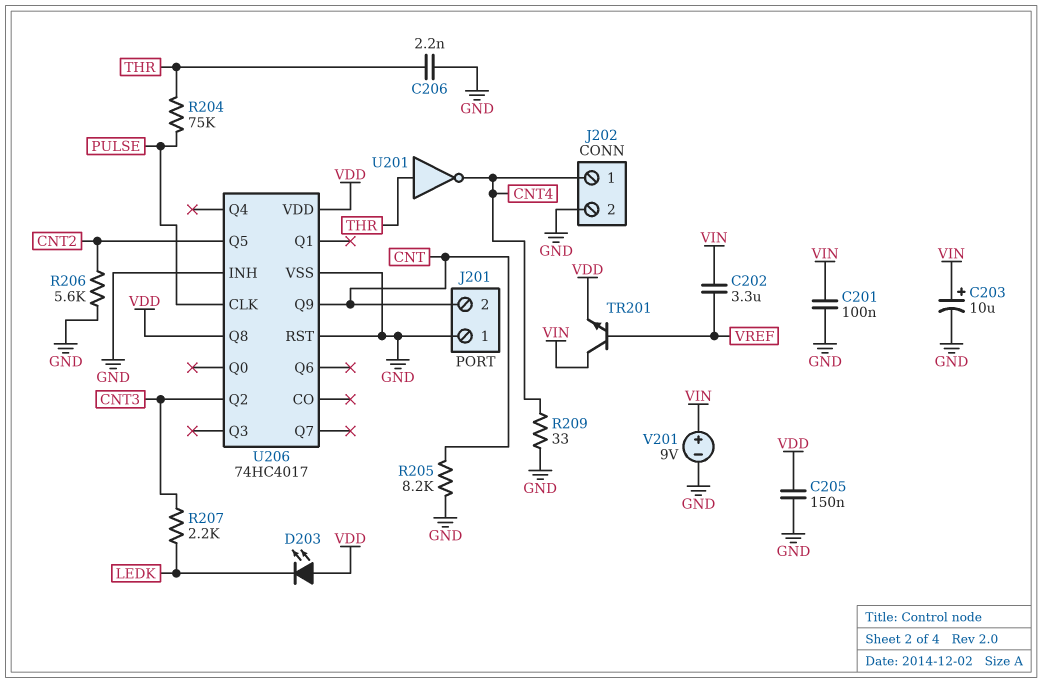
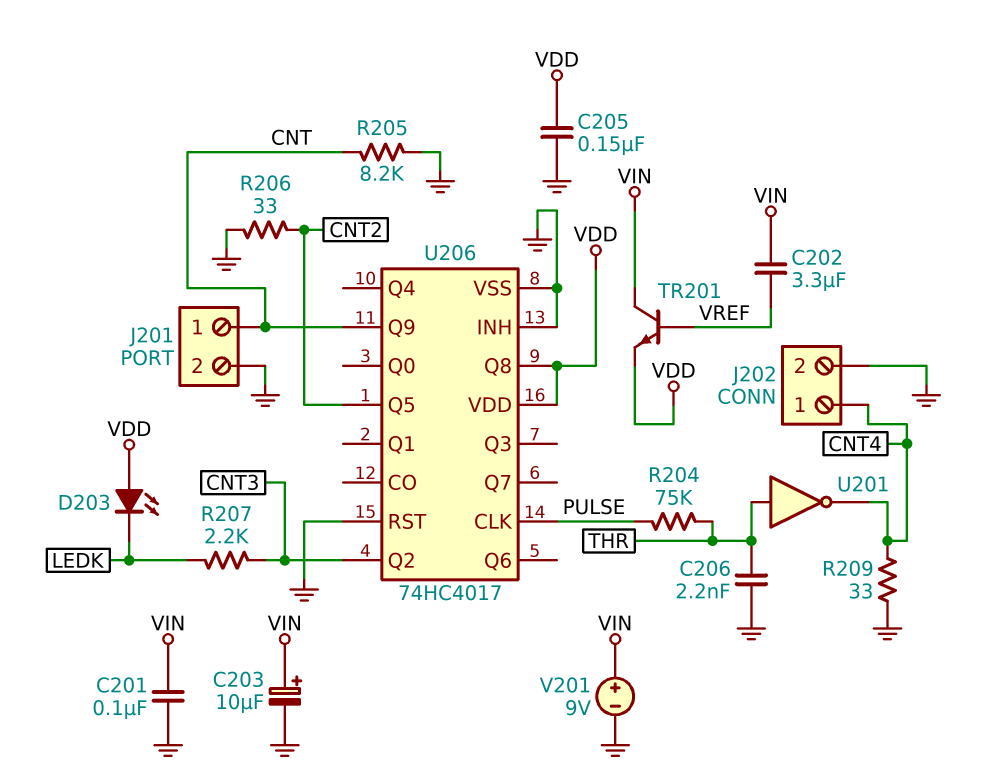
J201 pin 1: GND -> CNT
J201 pin 2: CNT -> GND
R206: 5.6k (CNT2, GND) -> 33 (CNT2, GND)

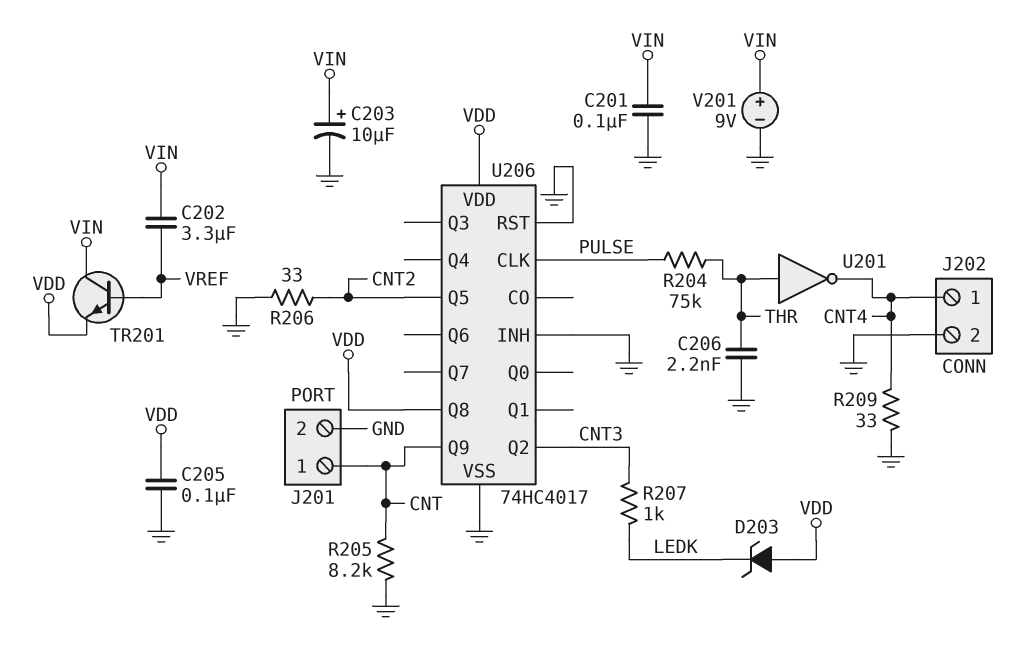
C205: 150nF (GND, VDD) -> 100nF (GND, VDD)
D203: LED (A VDD, K LEDK) -> zener (A VDD, K LEDK)
R207: 2.2k (CNT3, LEDK) -> 1k (CNT3, LEDK)

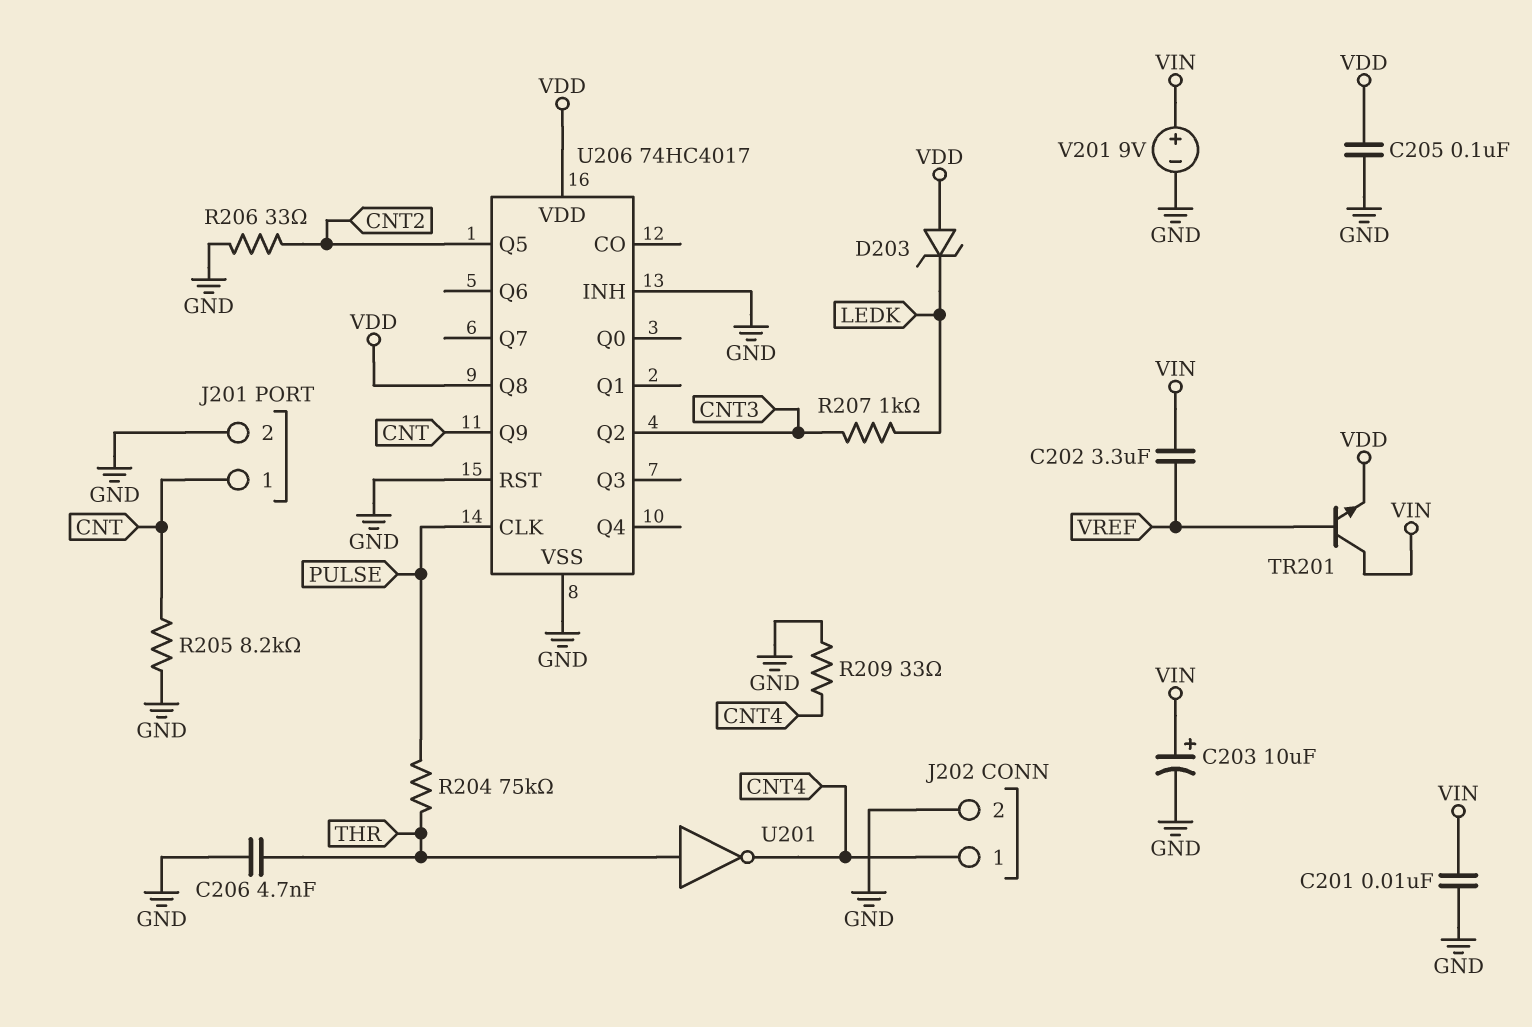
C201: 100nF (GND, VIN) -> 10nF (GND, VIN)
C206: 2.2nF (GND, THR) -> 4.7nF (GND, THR)

